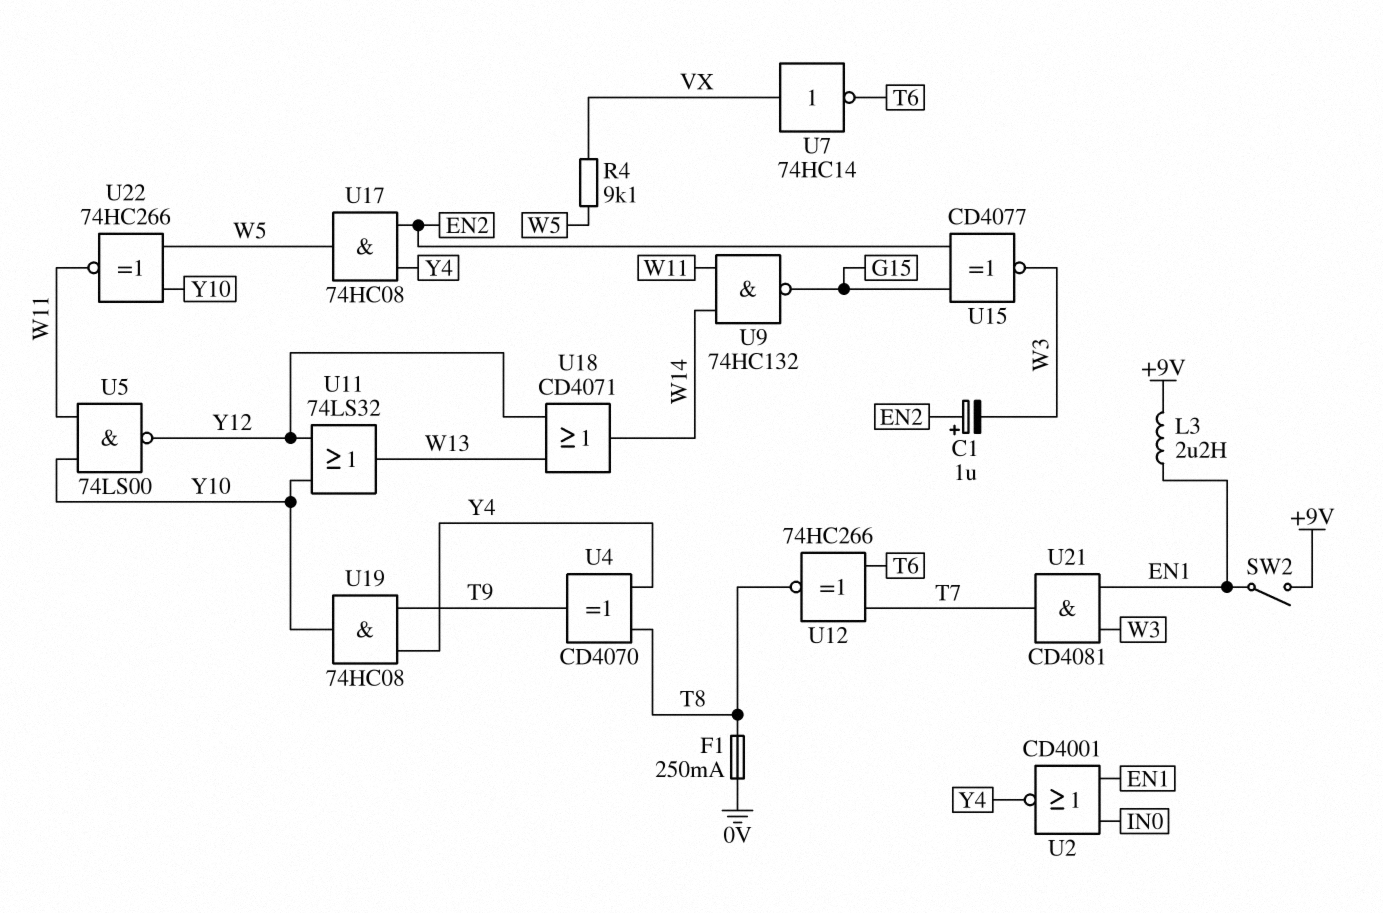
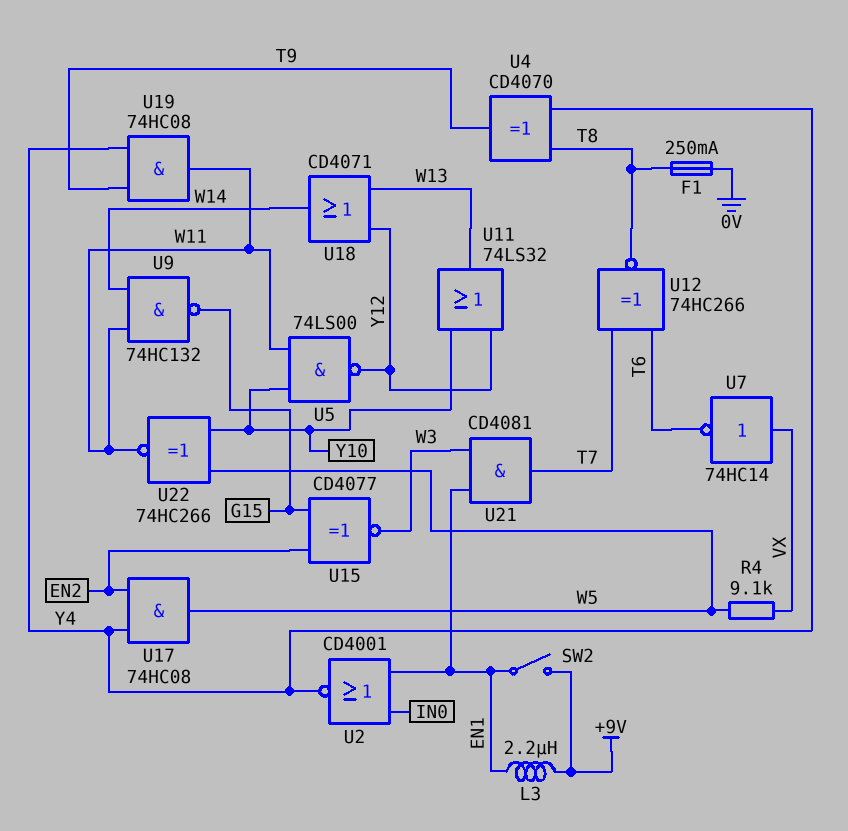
C1: 1uF (plus EN2, minus W3) -> none
U19: AND 74HC08 (in T9, in Y4, out Y10) -> AND 74HC08 (in T9, in Y4, out W11)

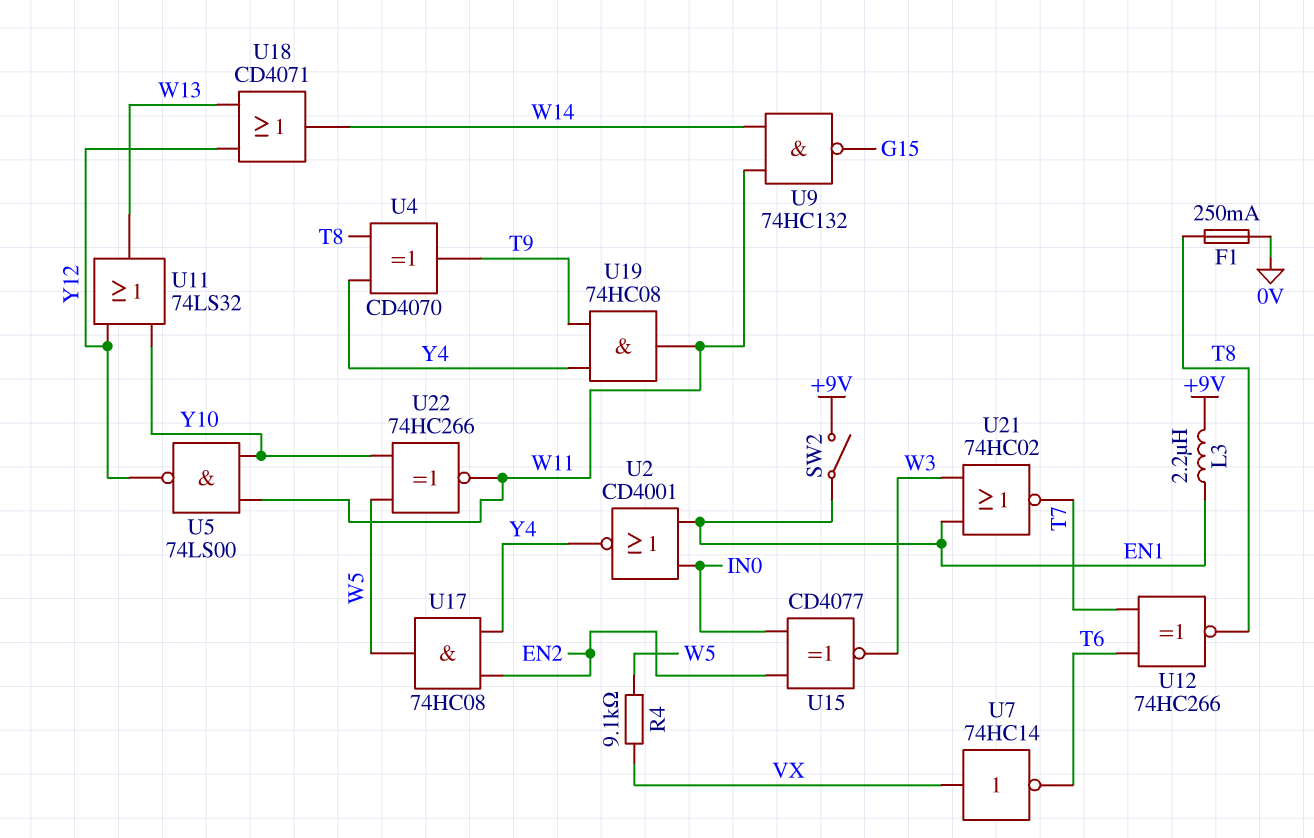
U15: XNOR CD4077 (in EN2, in G15, out W3) -> XNOR CD4077 (in EN2, in IN0, out W3)
U21: AND CD4081 (in EN1, in W3, out T7) -> NOR 74HC02 (in EN1, in W3, out T7)

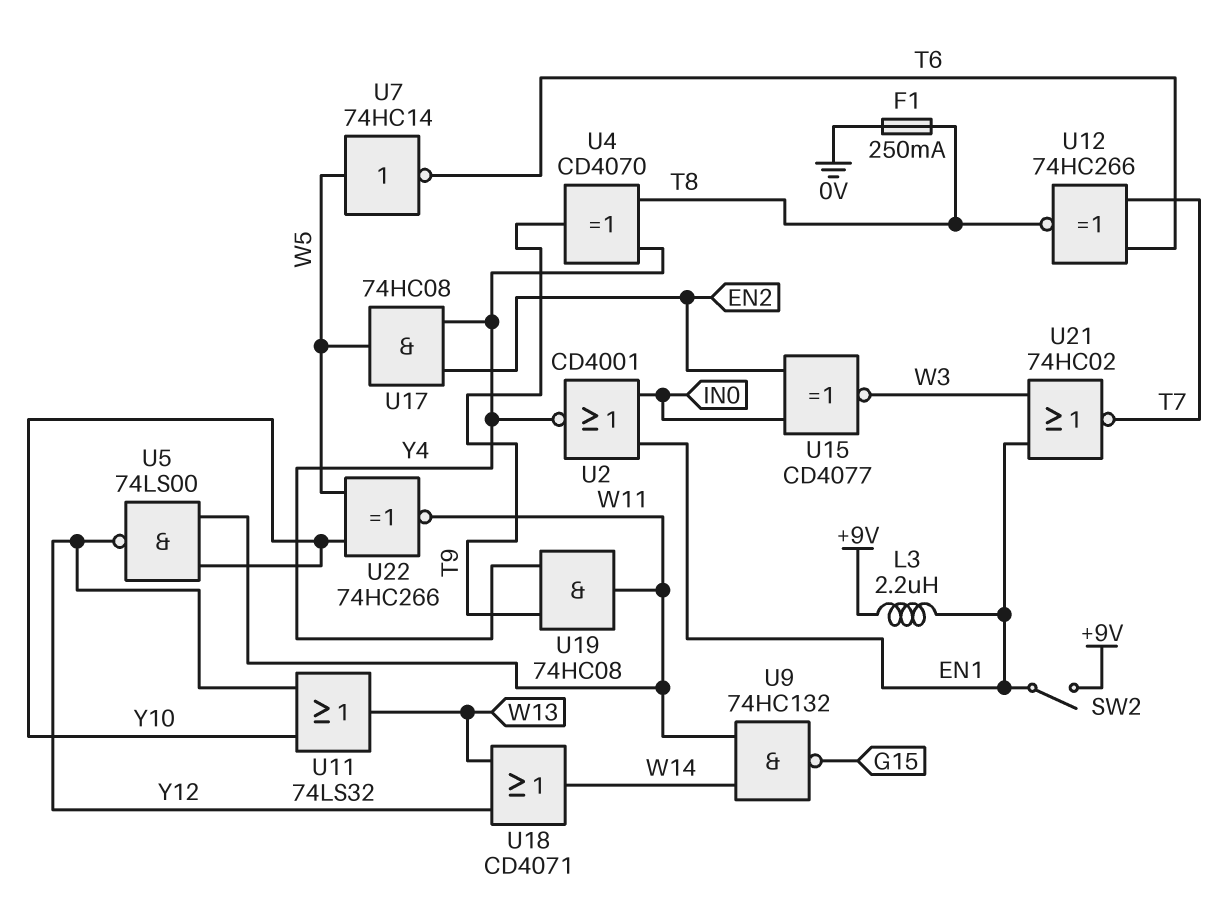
R4: 9.1k (VX, W5) -> none
U7: NOT 74HC14 (in VX, out T6) -> NOT 74HC14 (in W5, out T6)

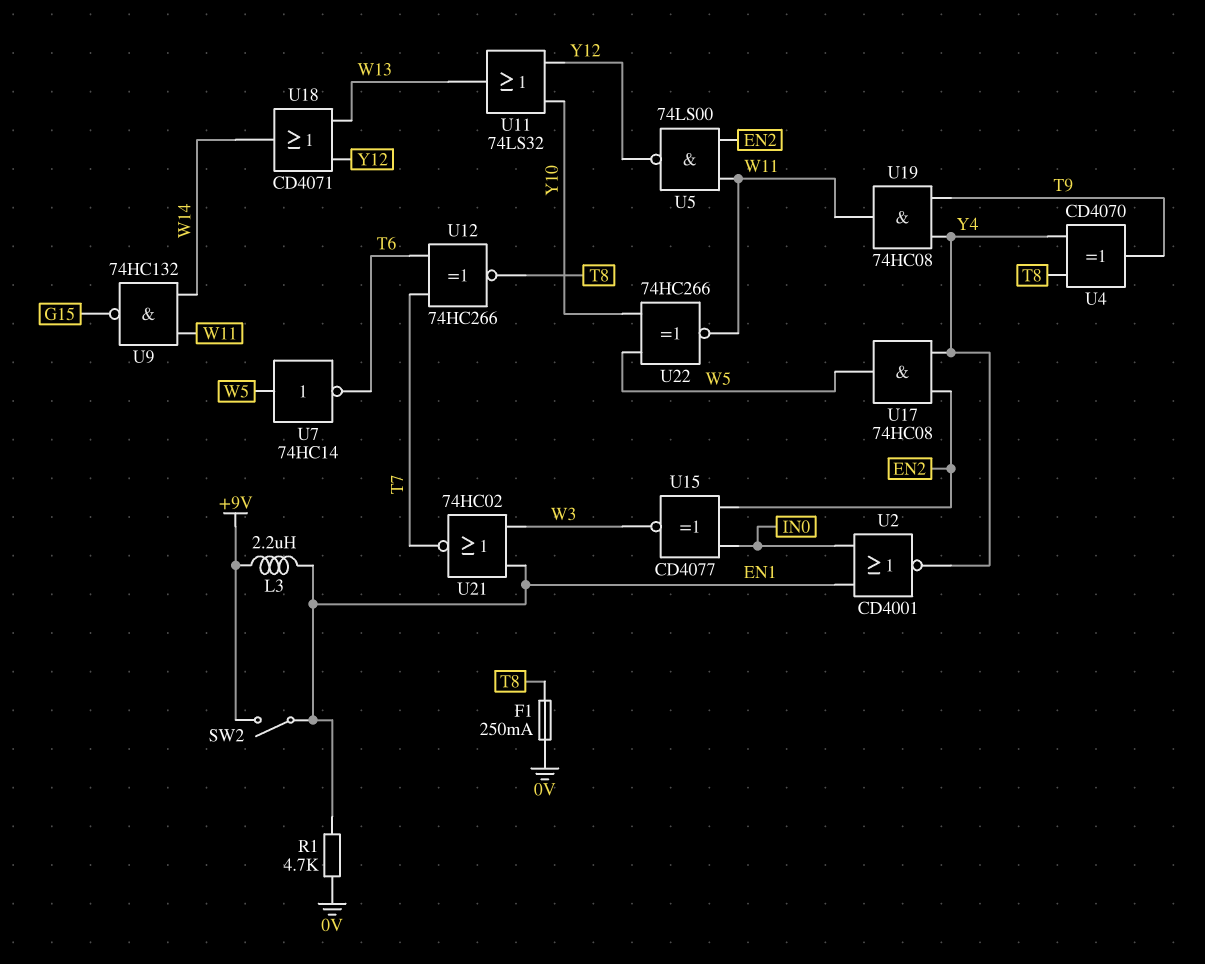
R1: none -> 4.7k (0V, EN1)
U5: NAND 74LS00 (in W11, in Y10, out Y12) -> NAND 74LS00 (in EN2, in W11, out Y12)

